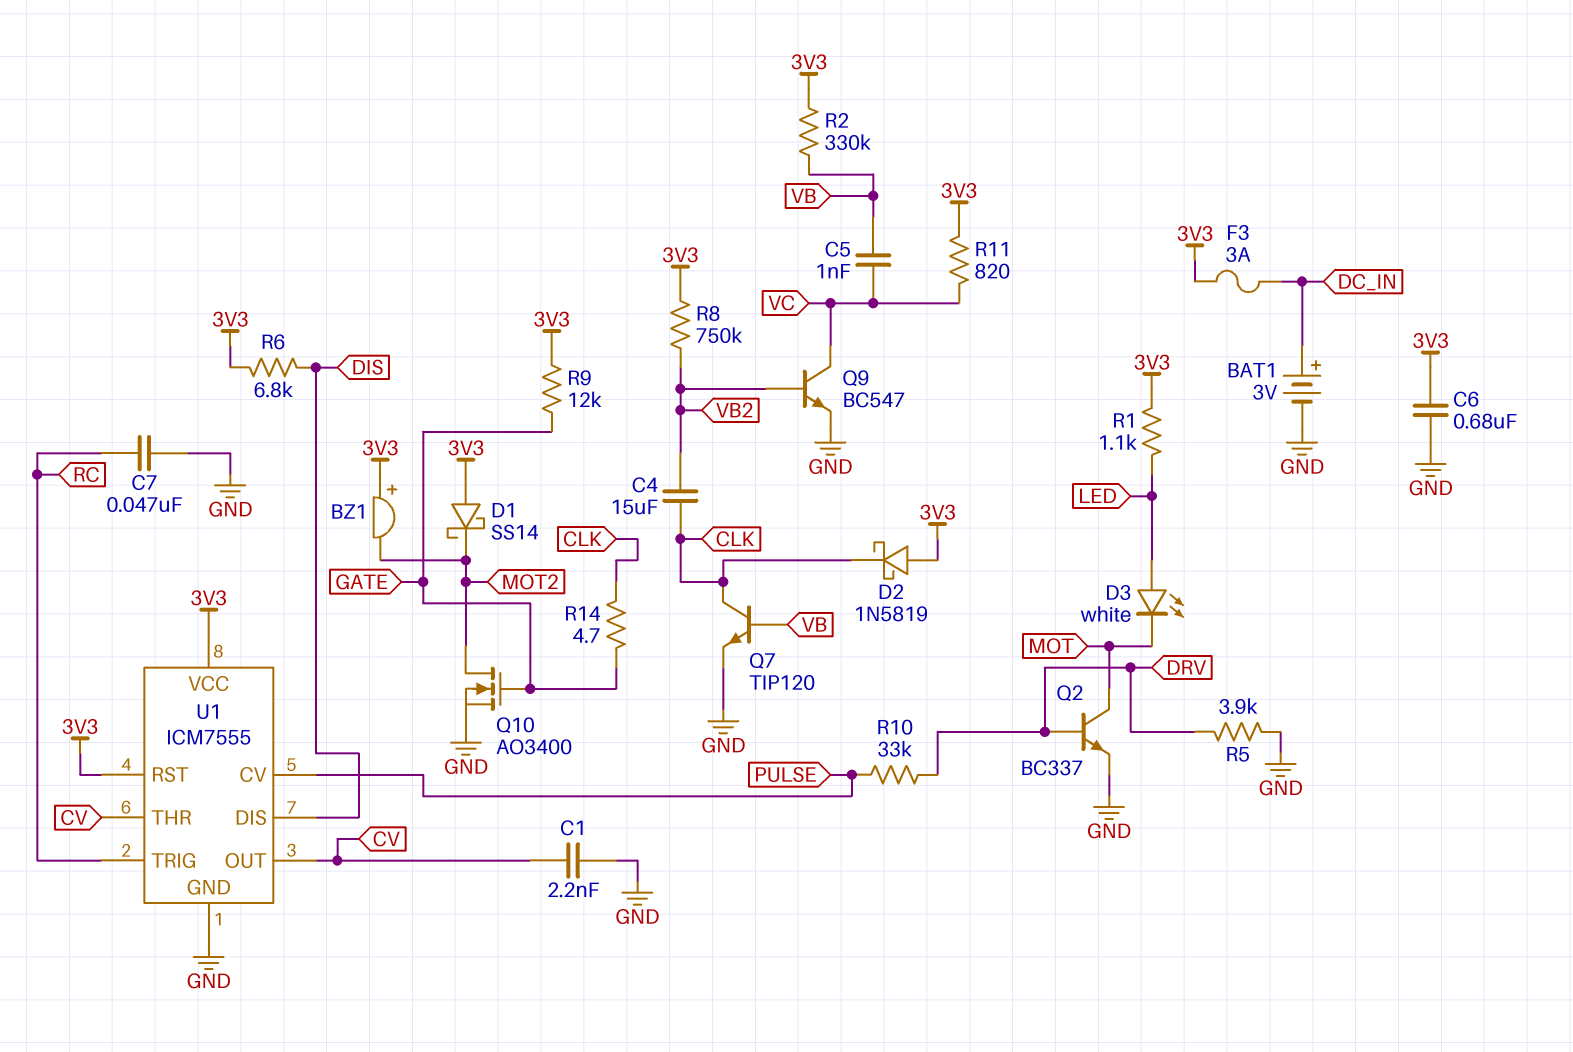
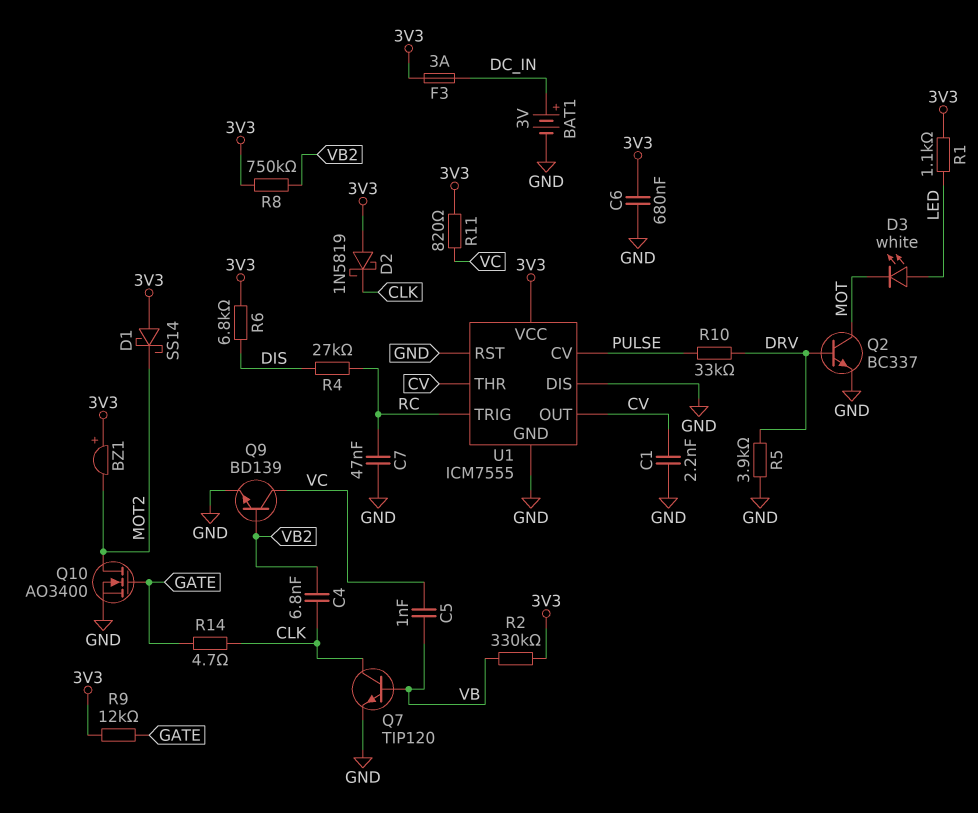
C4: 15uF (CLK, VB2) -> 6.8nF (CLK, VB2)
Q9: NPN BC547 (B VB2, C VC, E GND) -> NPN BD139 (B VB2, C VC, E GND)
R4: none -> 27k (DIS, RC)
U1 pin DIS: DIS -> GND
U1 pin RST: 3V3 -> GND

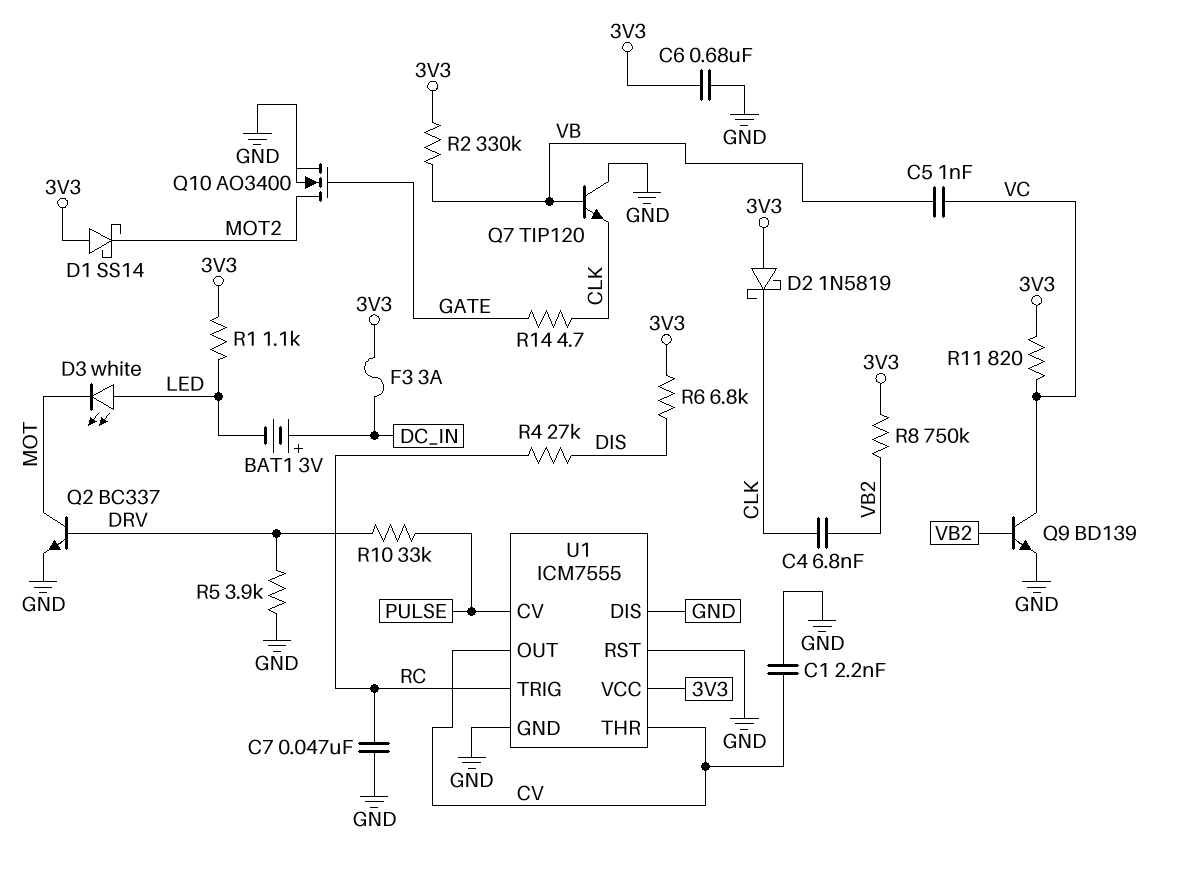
BAT1: 3V (plus DC_IN, minus GND) -> 3V (plus DC_IN, minus LED)
BZ1: buzzer (plus 3V3, minus MOT2) -> none
Q7: NPN TIP120 (B VB, C CLK, E GND) -> NPN TIP120 (B VB, C GND, E CLK)
R9: 12k (3V3, GATE) -> none

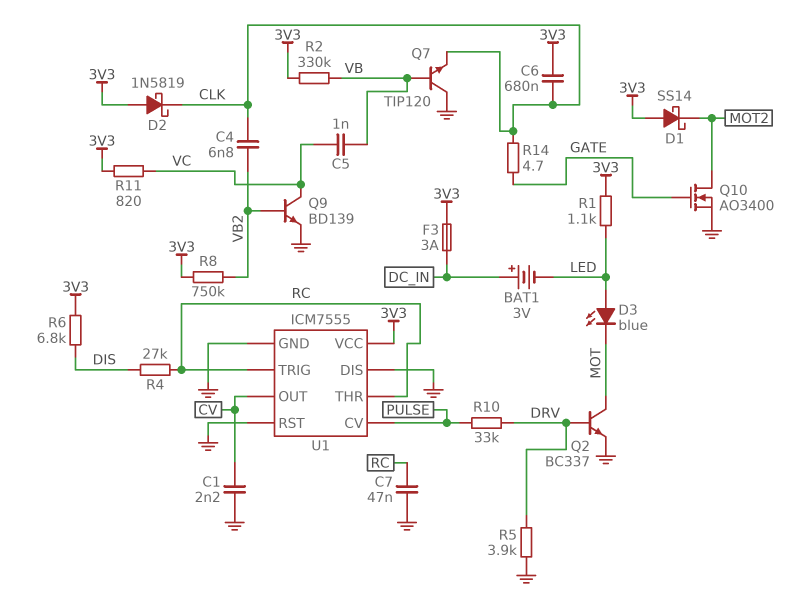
C6: 680nF (3V3, GND) -> 680nF (3V3, CLK)
D3: LED white (A LED, K MOT) -> LED blue (A LED, K MOT)
U1 pin THR: CV -> RC

